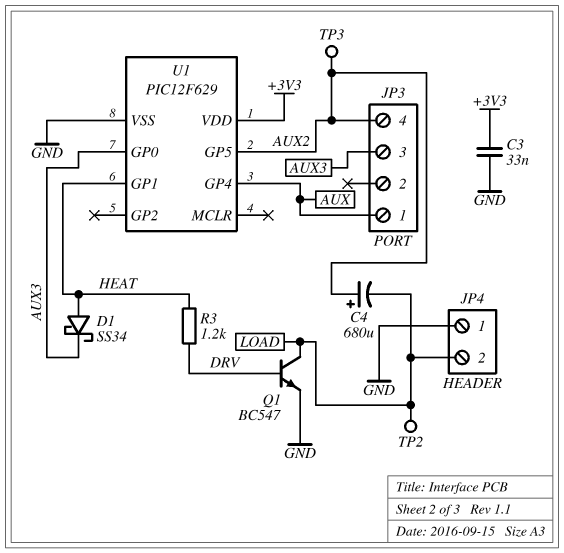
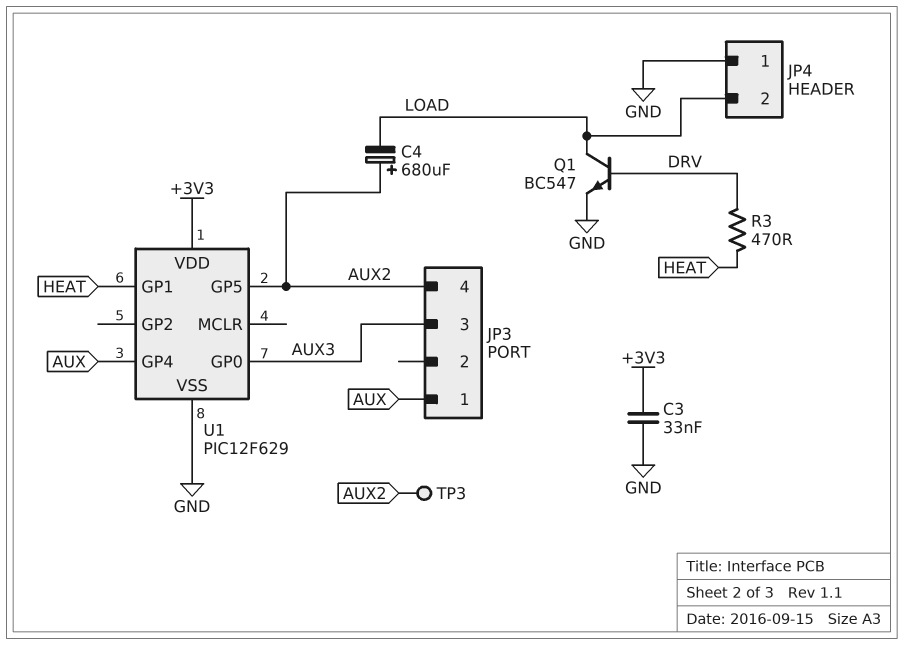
D1: schottky SS34 (A HEAT, K AUX3) -> none
R3: 1.2k (DRV, HEAT) -> 470 (DRV, HEAT)
TP2: test point (LOAD) -> none

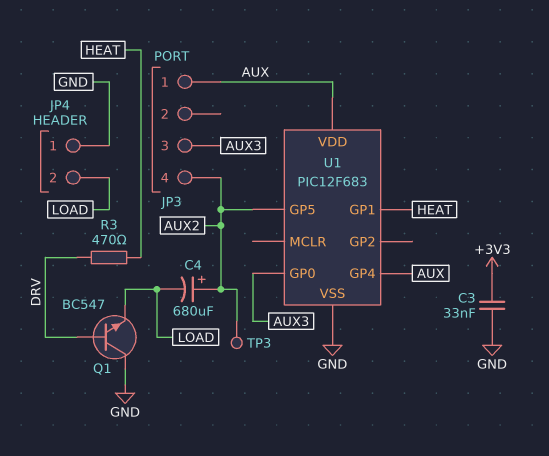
Q1: NPN BC547 (B DRV, C LOAD, E GND) -> NPN BC547 (B DRV, C GND, E LOAD)
U1: PIC12F629 -> PIC12F683
U1 pin VDD: +3V3 -> AUX

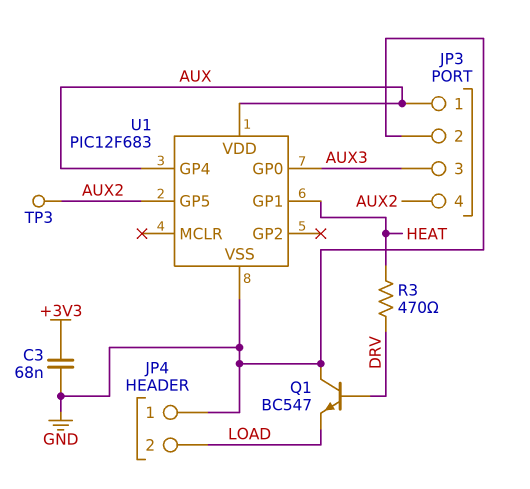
C3: 33nF (+3V3, GND) -> 68nF (+3V3, GND)
C4: 680uF (plus AUX2, minus LOAD) -> none
JP3 pin 2: none -> GND

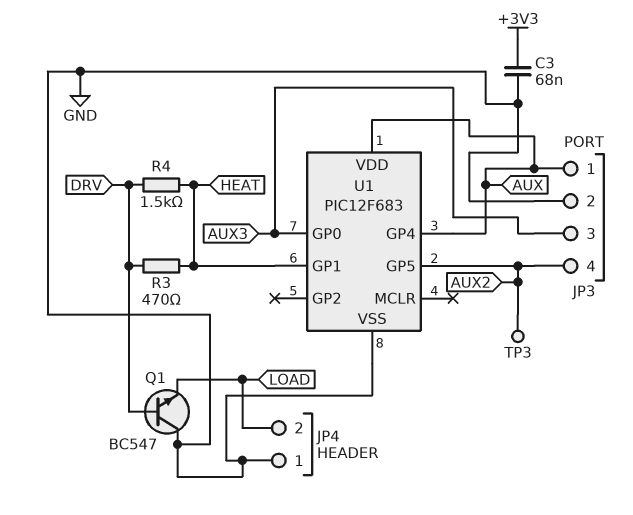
R4: none -> 1.5k (DRV, HEAT)

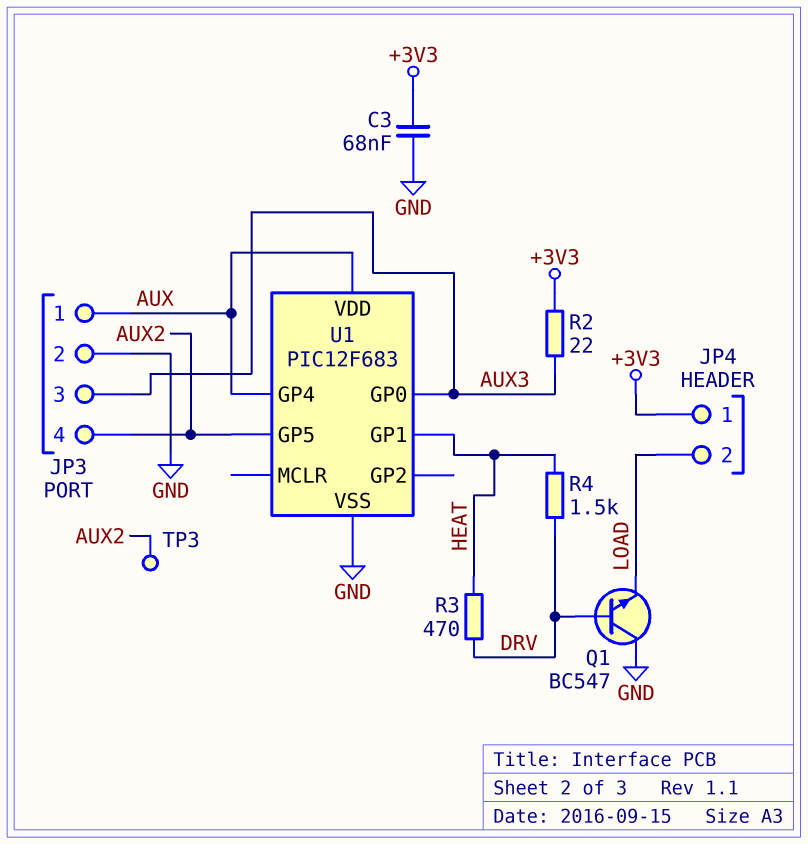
JP4 pin 1: GND -> +3V3
R2: none -> 22 (+3V3, AUX3)

